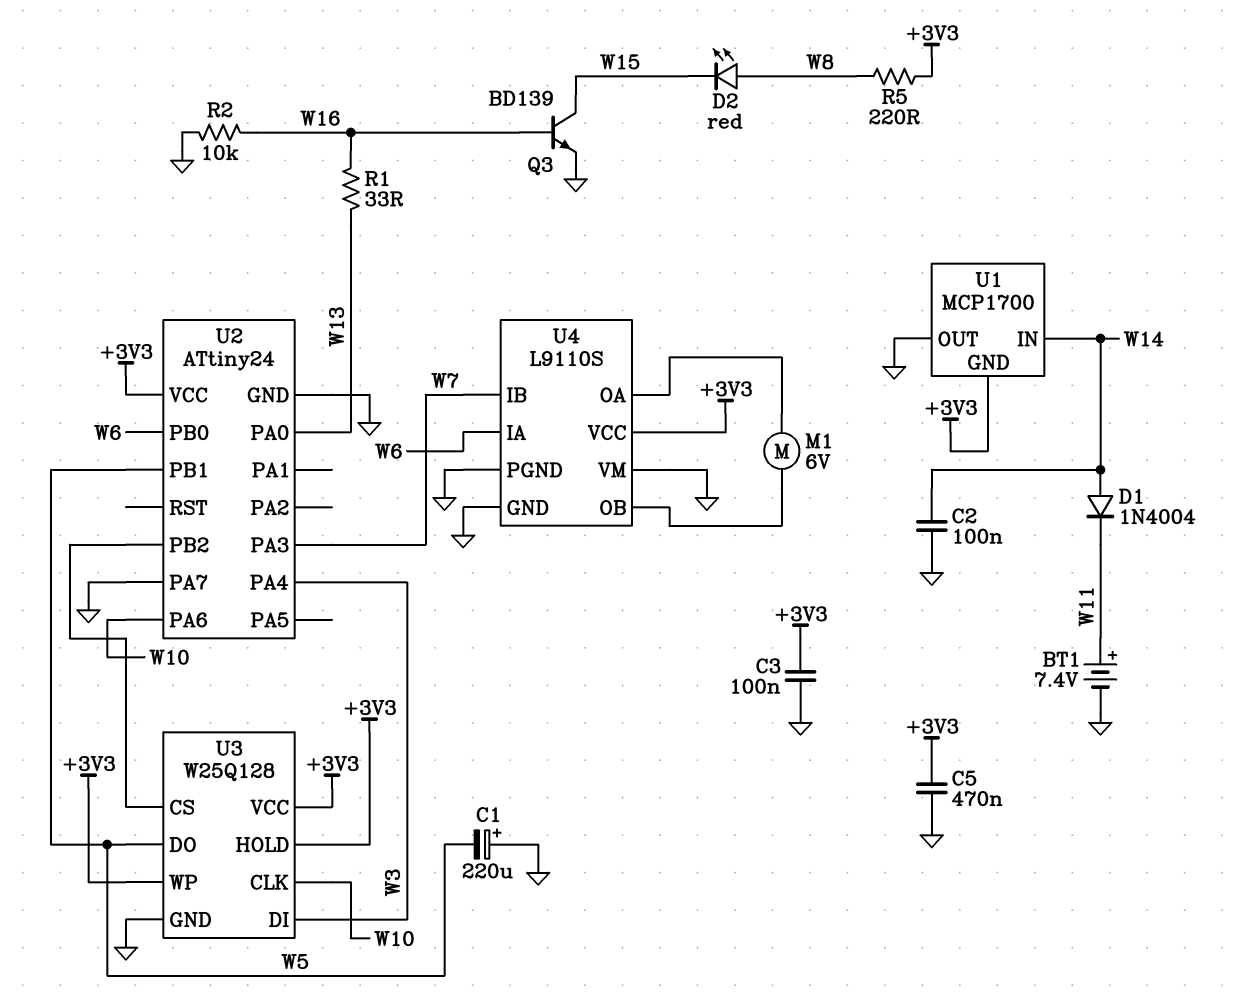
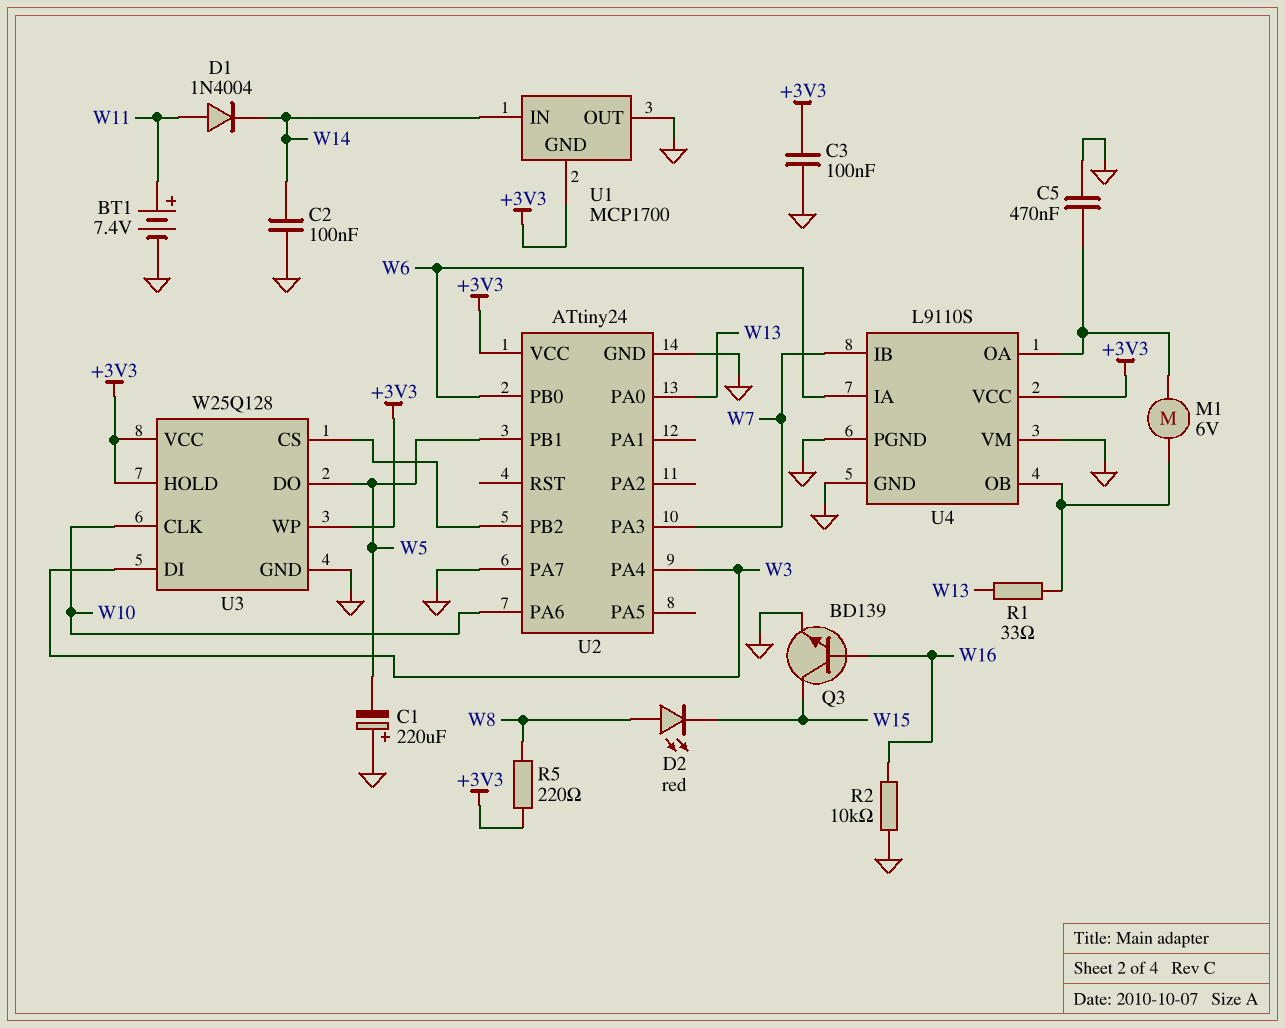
C5: 470nF (+3V3, GND) -> 470nF (GND, U4/OA)
D1: diode 1N4004 (A W14, K W11) -> diode 1N4004 (A W11, K W14)
R1: 33 (W13, W16) -> 33 (U4/OB, W13)

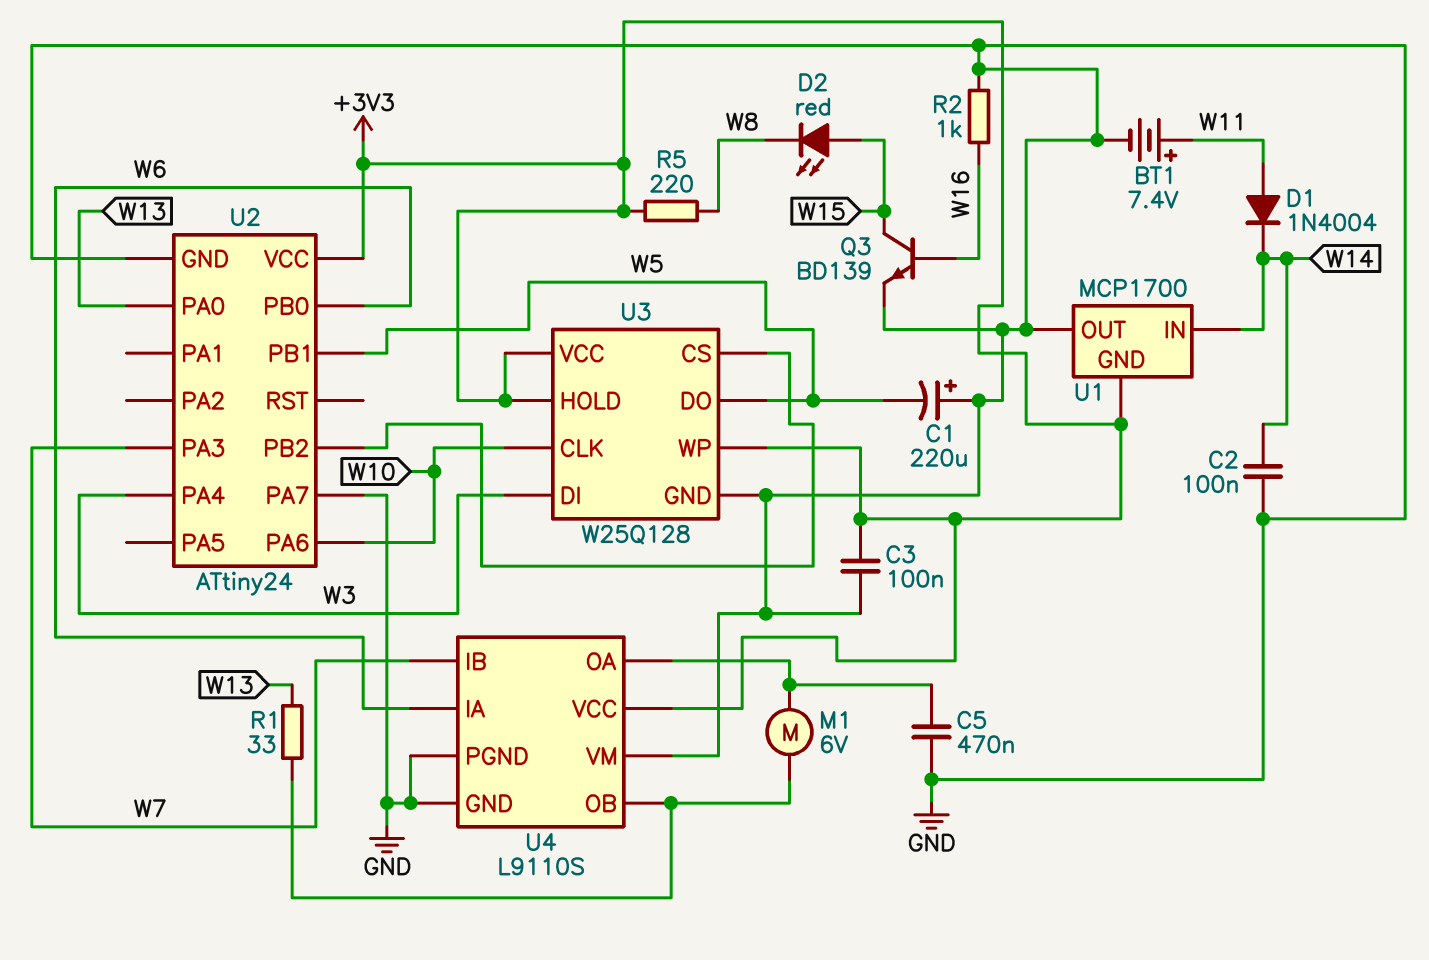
D2: LED red (A W8, K W15) -> LED red (A W15, K W8)
R2: 10k (GND, W16) -> 1k (GND, W16)

